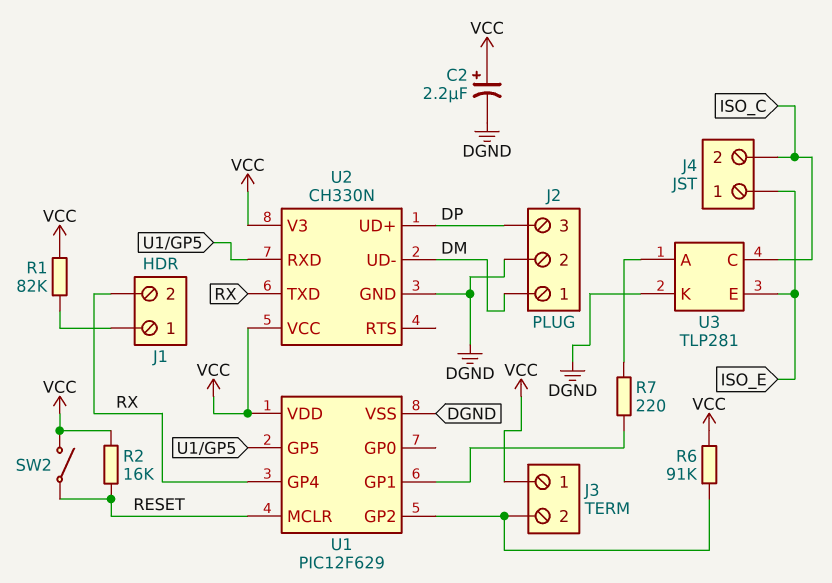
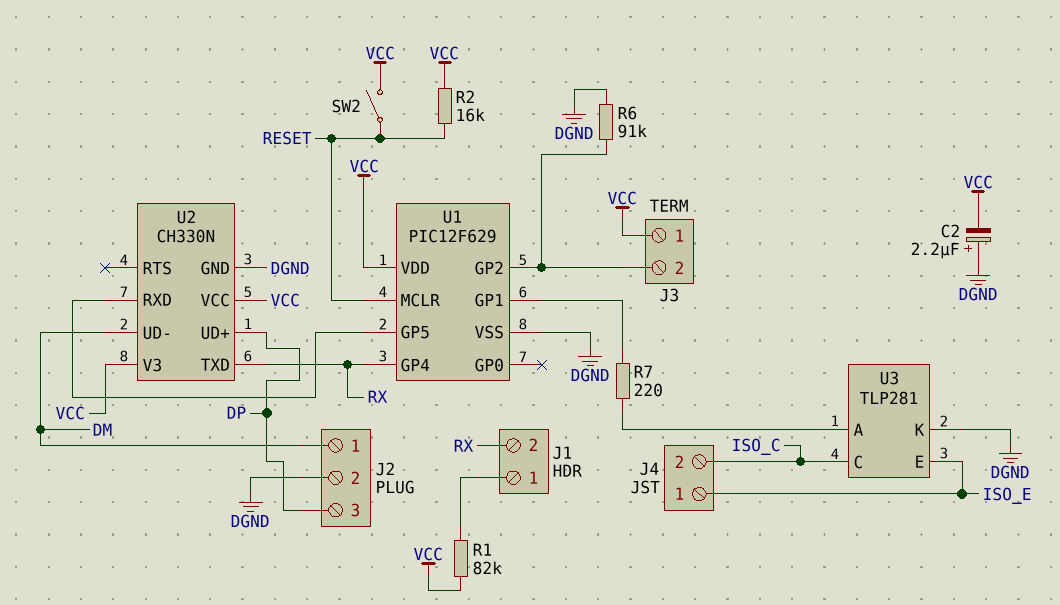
C2: 2.2uF (plus VCC, minus DGND) -> 2.2uF (plus DGND, minus VCC)
R6: 91k (J3/2, VCC) -> 91k (DGND, J3/2)

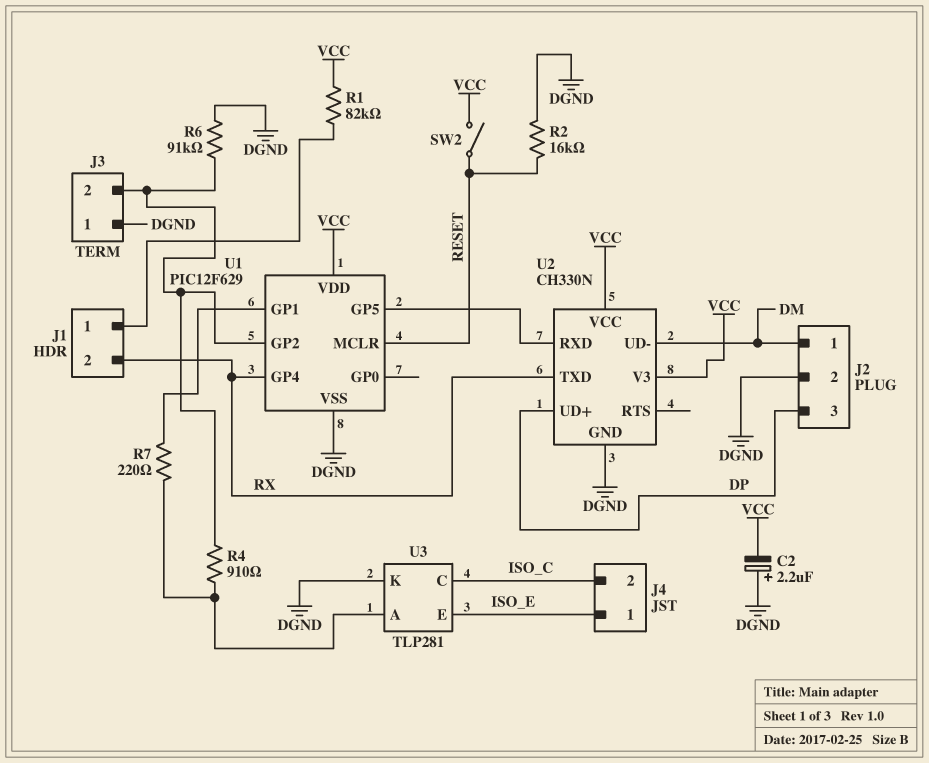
J3 pin 1: VCC -> DGND
R2: 16k (RESET, VCC) -> 16k (DGND, RESET)
R4: none -> 910 (J3/2, U3/A)

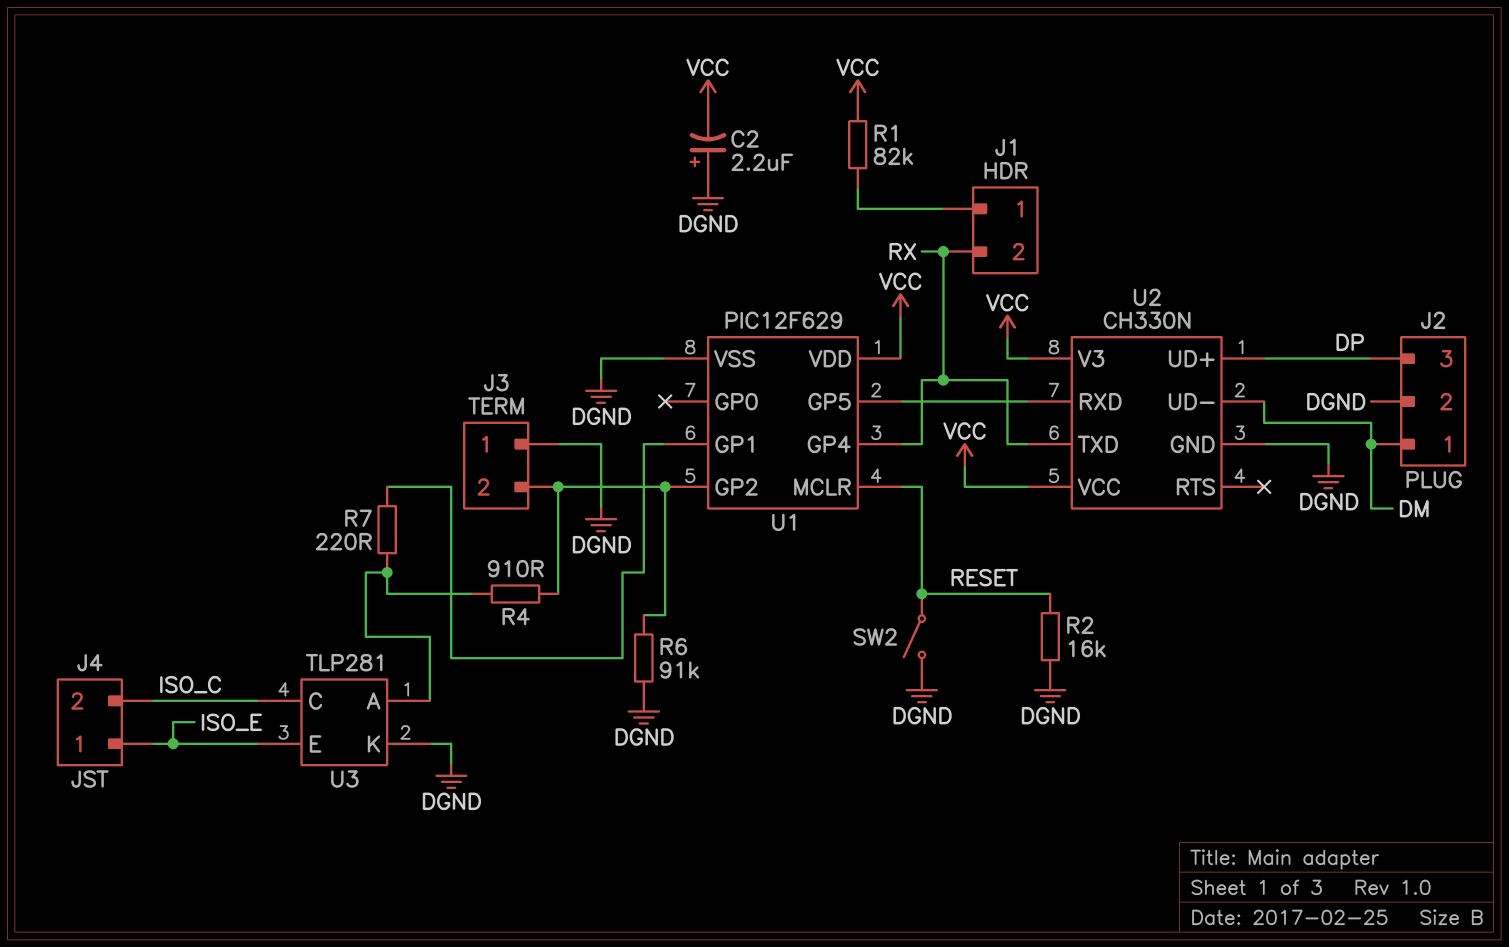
SW2: switch (RESET, VCC) -> switch (DGND, RESET)

